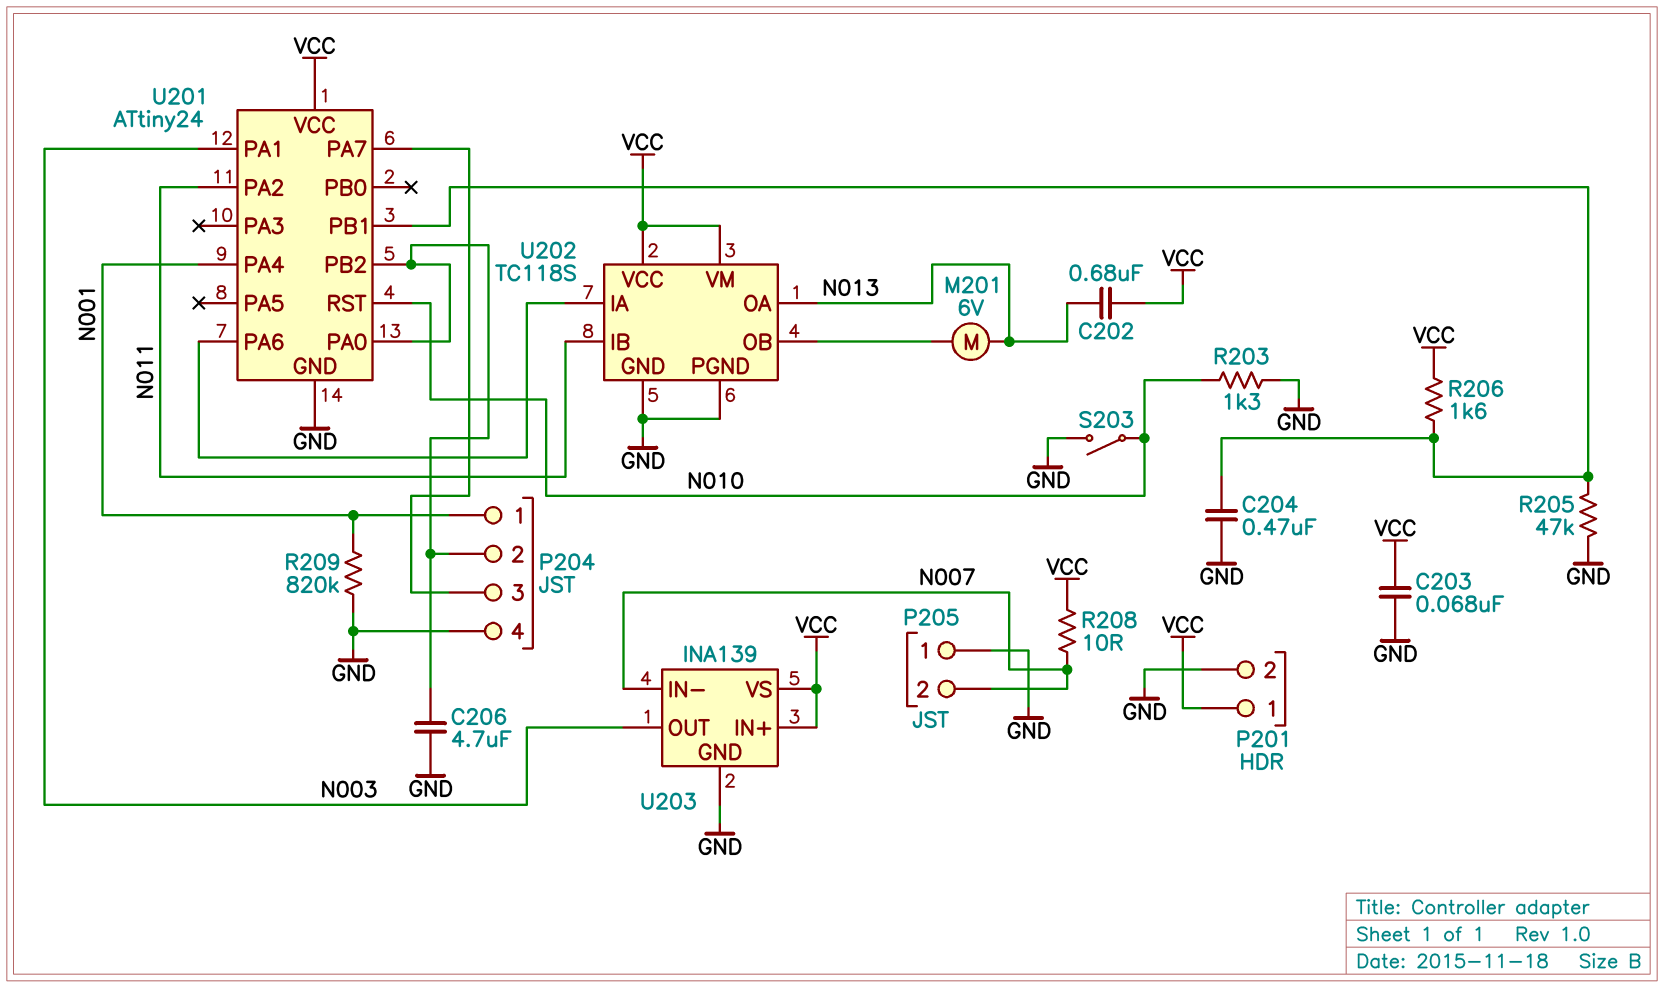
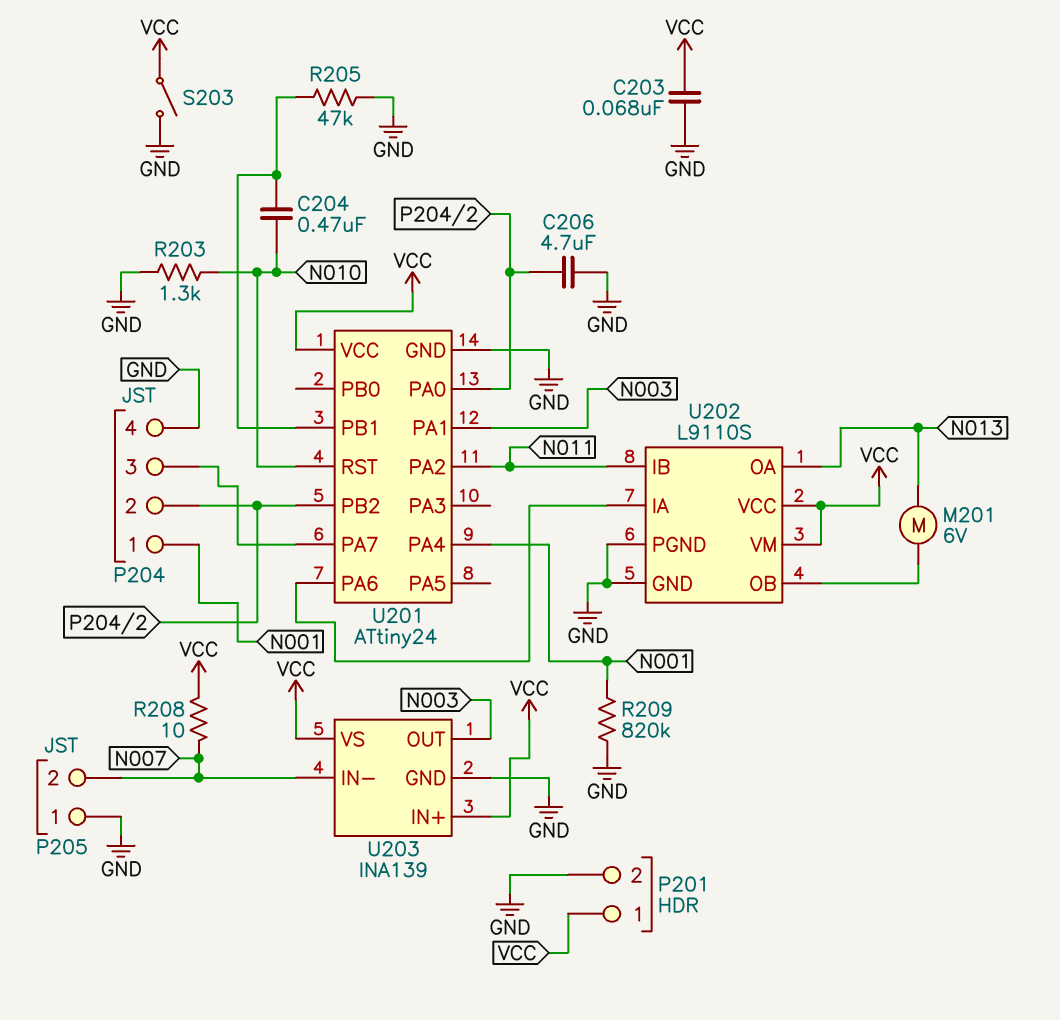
C202: 680nF (N013, VCC) -> none
C204: 470nF (GND, U201/PB1) -> 470nF (N010, U201/PB1)
R206: 1.6k (U201/PB1, VCC) -> none
S203: switch (GND, N010) -> switch (GND, VCC)
U202: TC118S -> L9110S

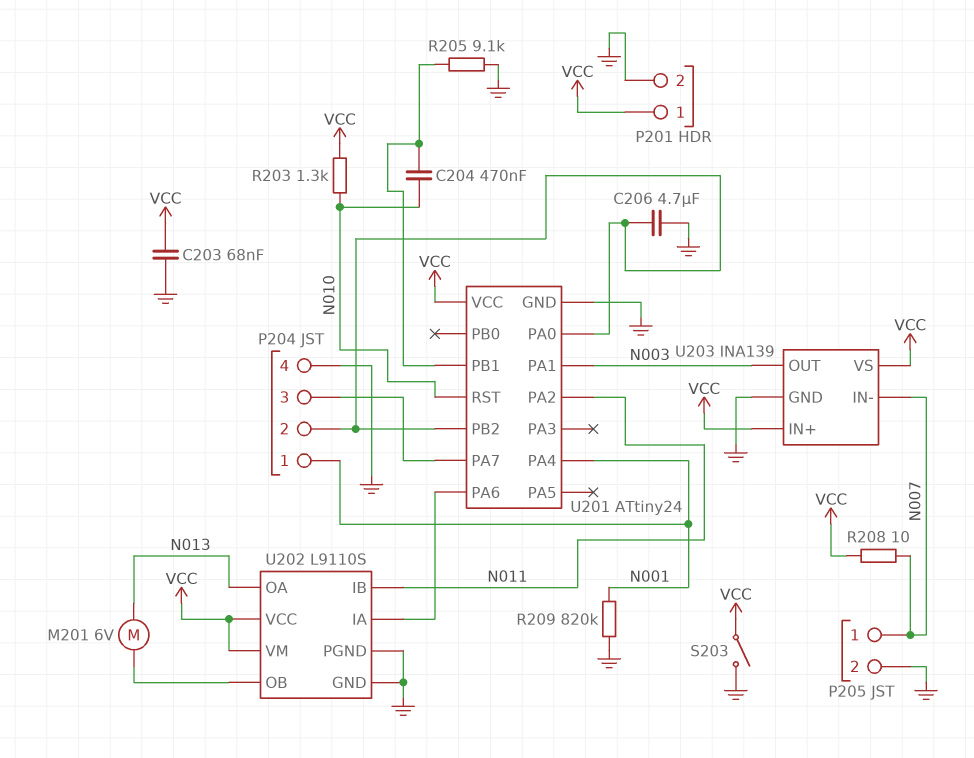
P205 pin 1: GND -> N007
P205 pin 2: N007 -> GND
R203: 1.3k (GND, N010) -> 1.3k (N010, VCC)
R205: 47k (GND, U201/PB1) -> 9.1k (GND, U201/PB1)

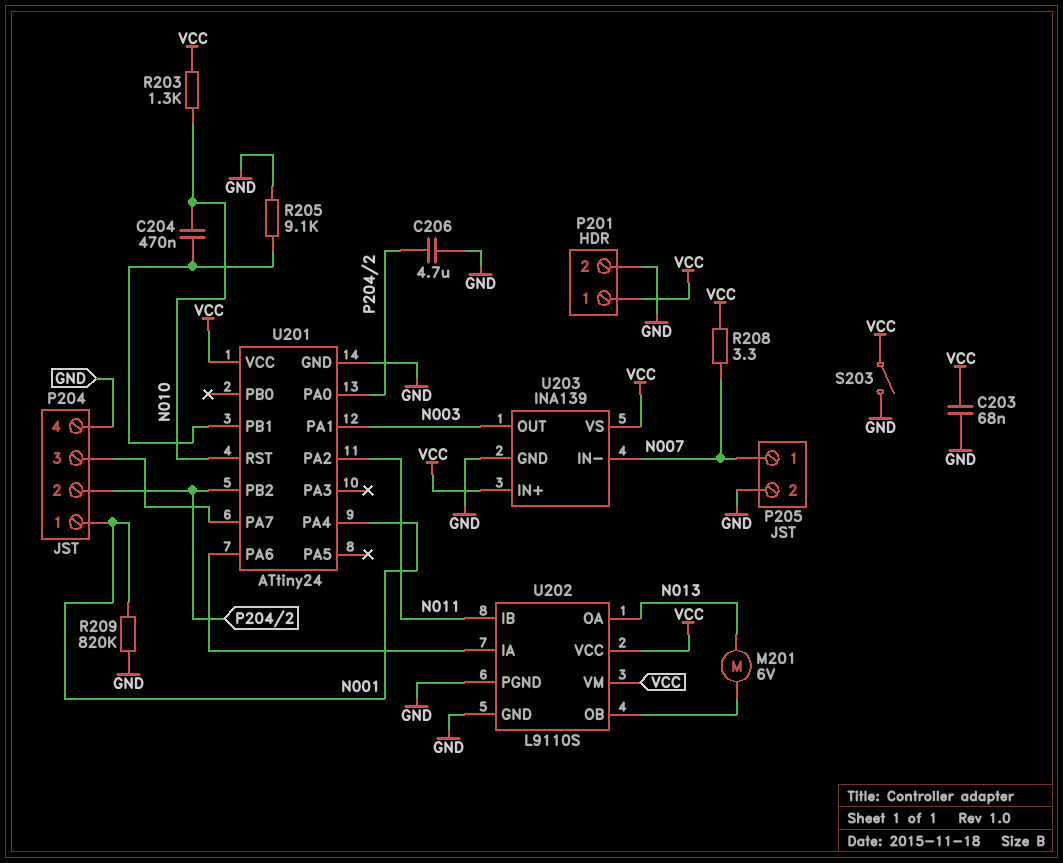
R208: 10 (N007, VCC) -> 3.3 (N007, VCC)

